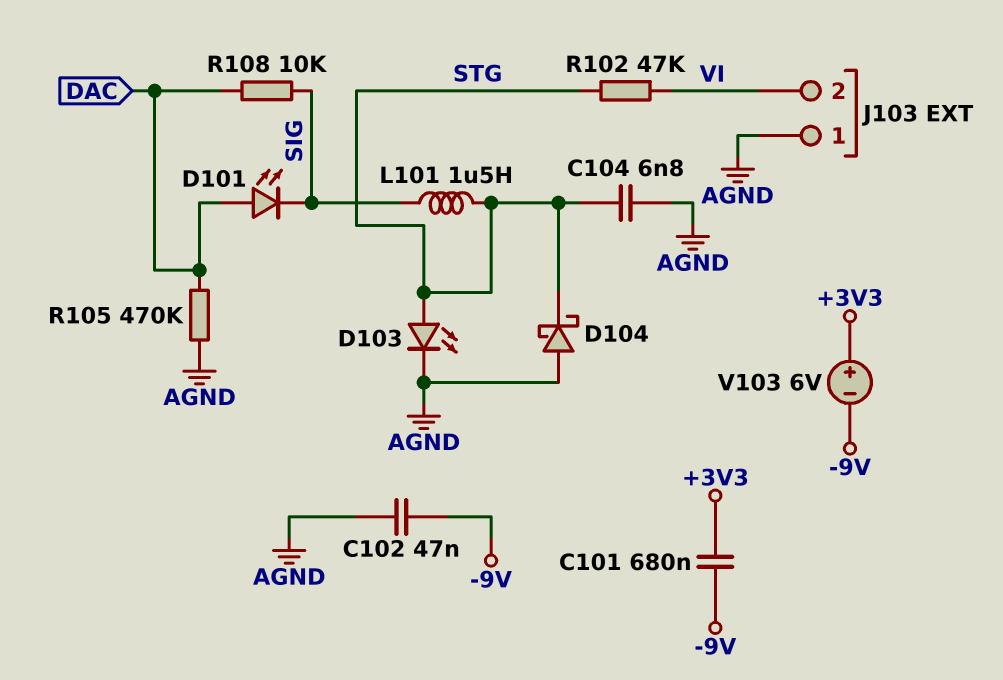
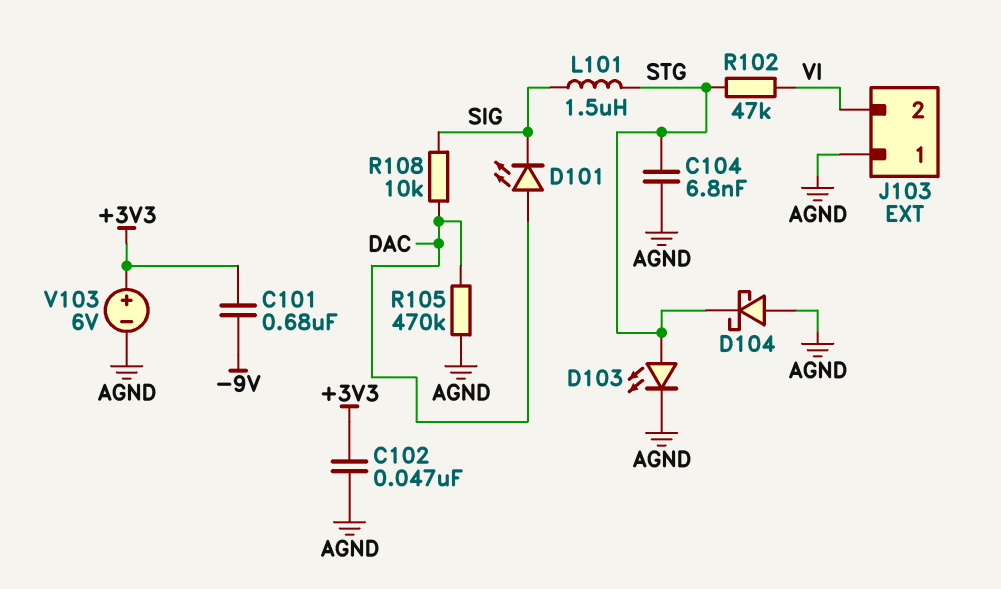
C102: 47nF (-9V, AGND) -> 47nF (+3V3, AGND)
V103: 6V (plus +3V3, minus -9V) -> 6V (plus +3V3, minus AGND)

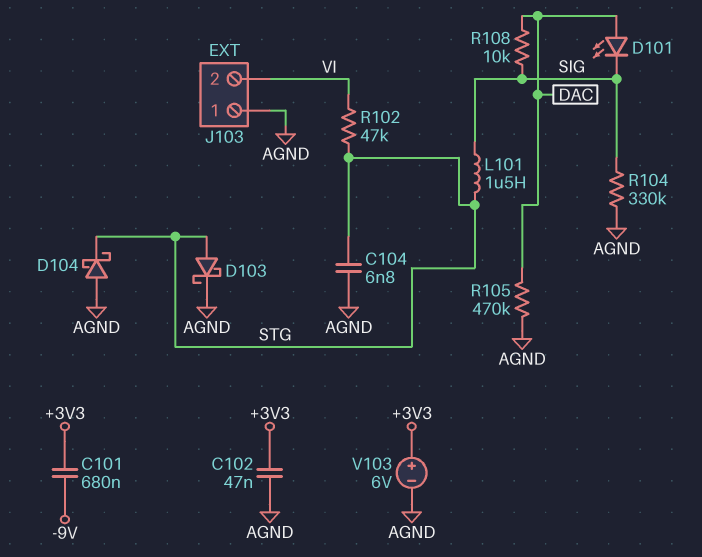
D103: LED (A STG, K AGND) -> schottky (A STG, K AGND)
R104: none -> 330k (AGND, SIG)

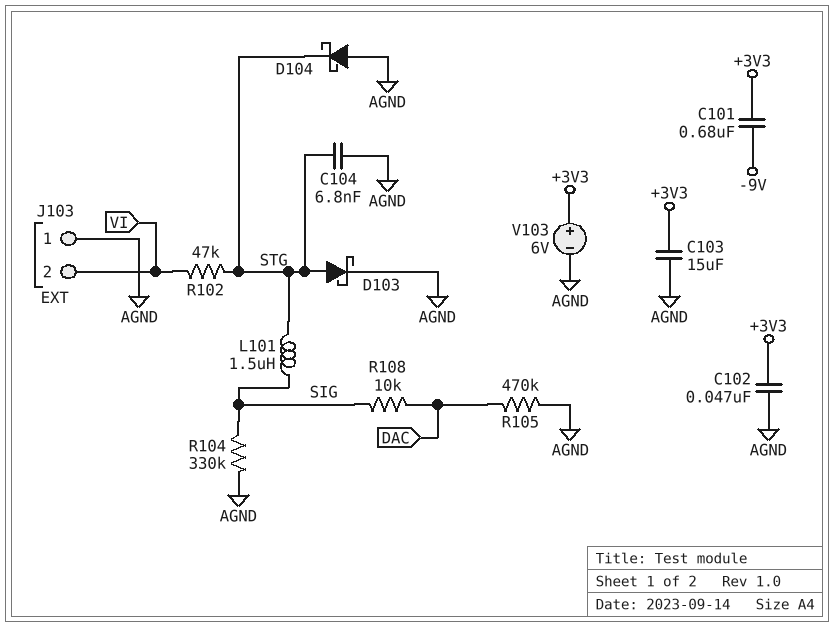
C103: none -> 15uF (+3V3, AGND)
D101: LED (A DAC, K SIG) -> none

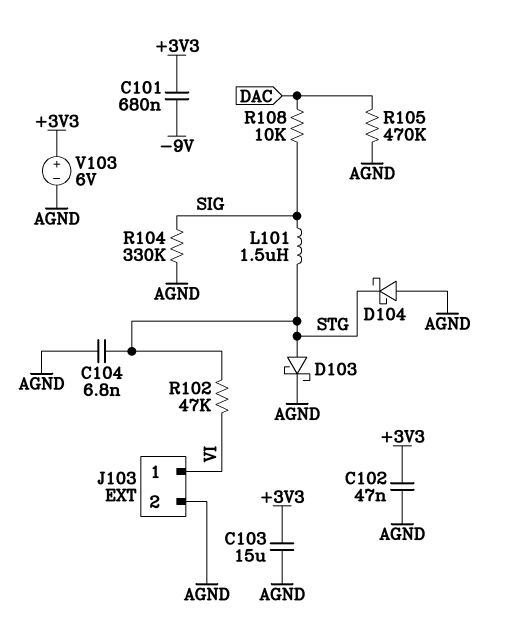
J103 pin 1: AGND -> VI
J103 pin 2: VI -> AGND

